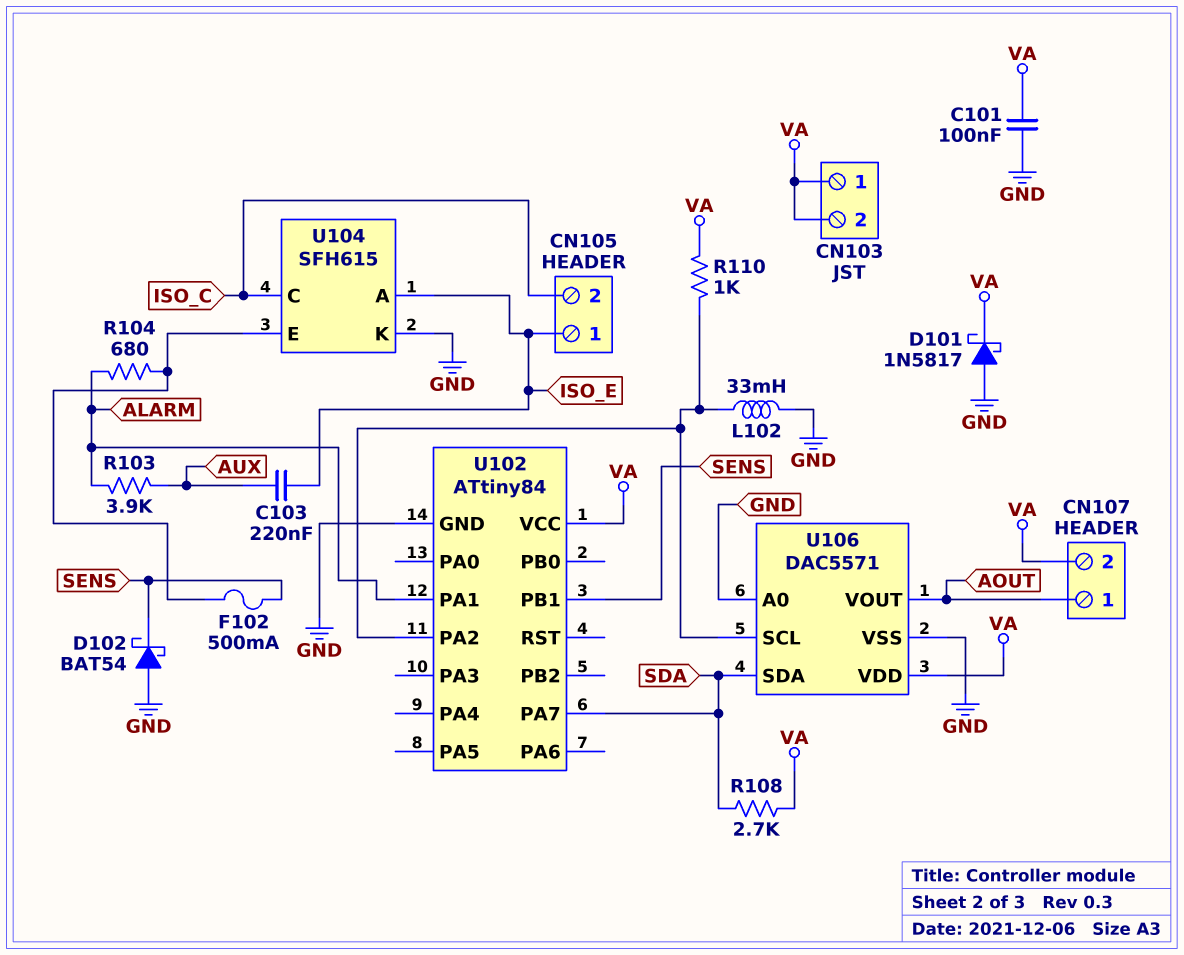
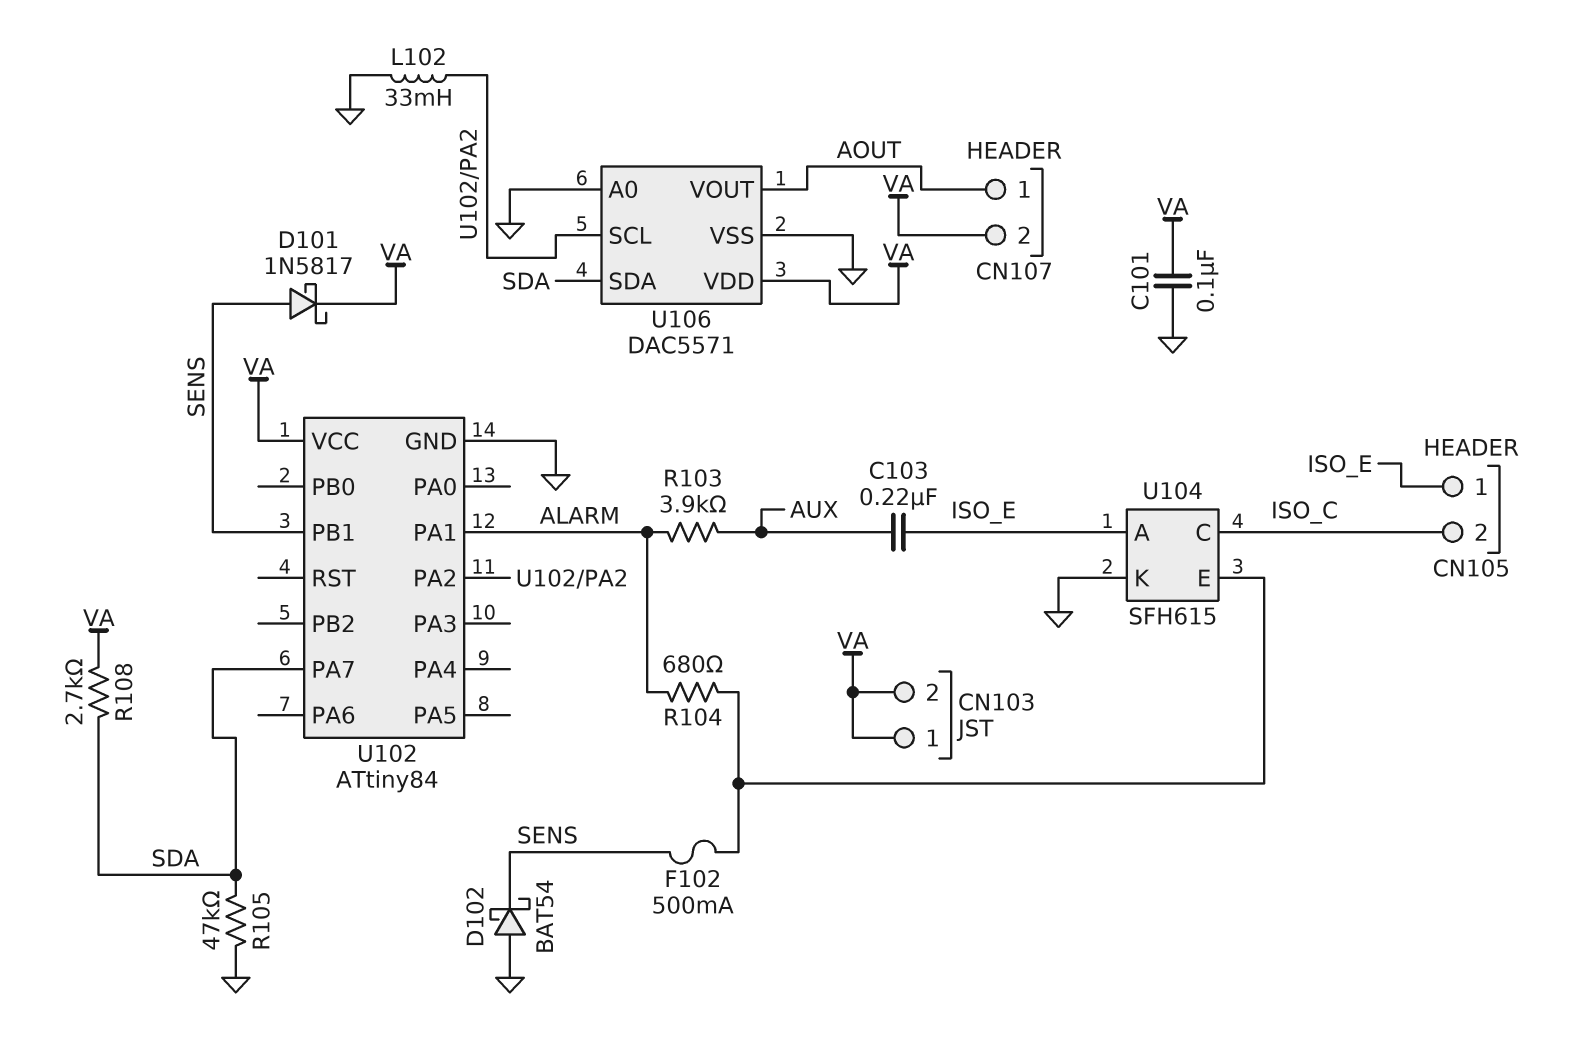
D101: schottky 1N5817 (A GND, K VA) -> schottky 1N5817 (A SENS, K VA)
R105: none -> 47k (GND, SDA)
R110: 1k (U102/PA2, VA) -> none

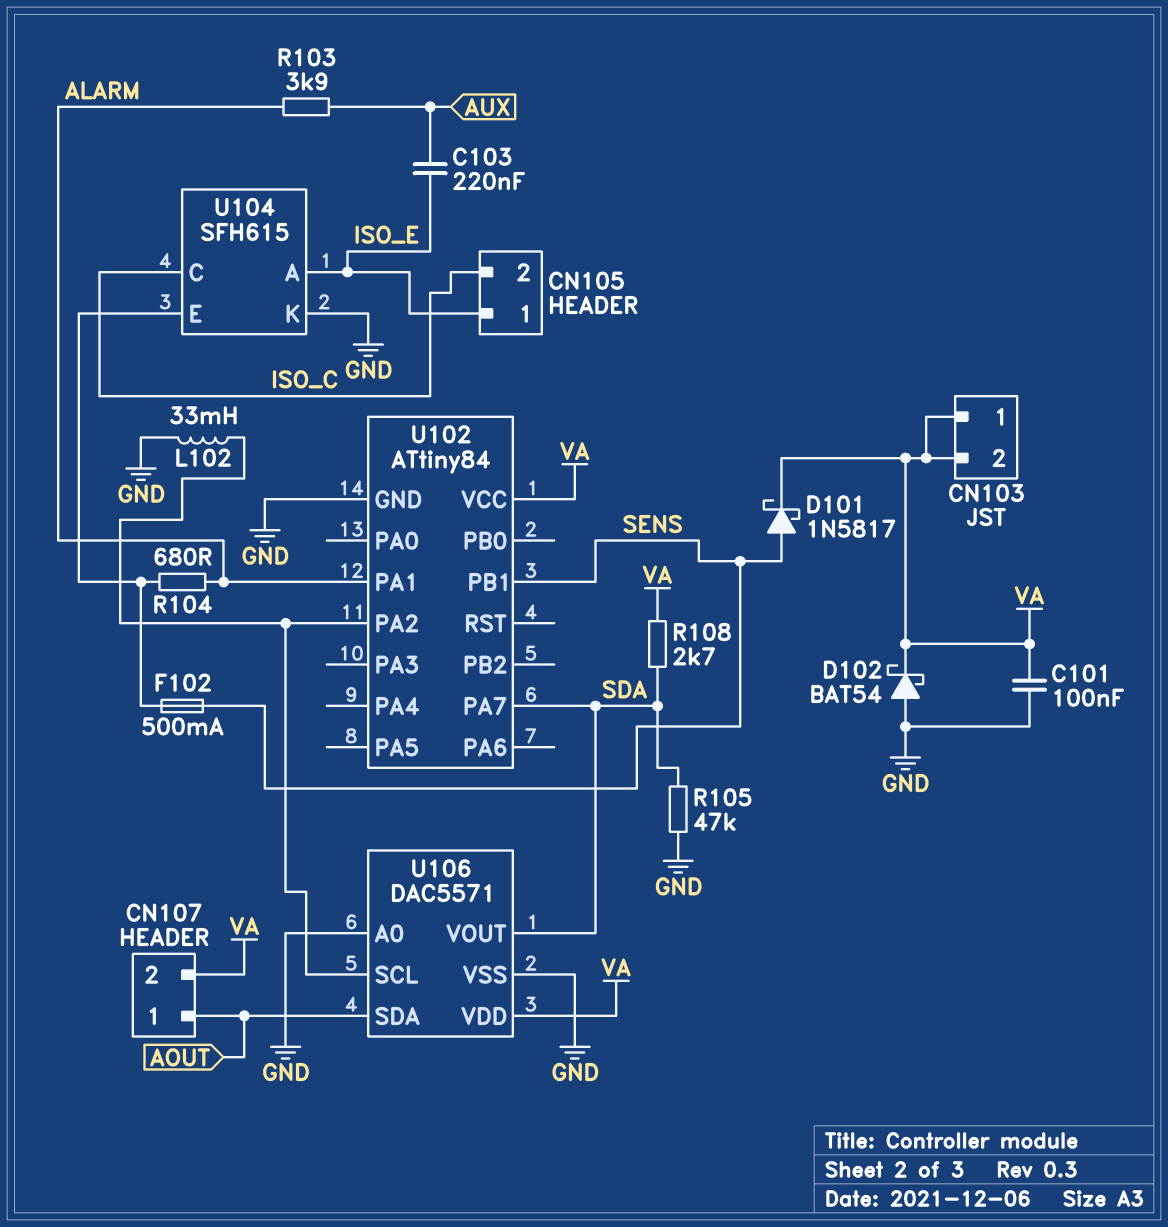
D102: schottky BAT54 (A GND, K SENS) -> schottky BAT54 (A GND, K VA)
U106 pin SDA: SDA -> AOUT
U106 pin VOUT: AOUT -> SDA

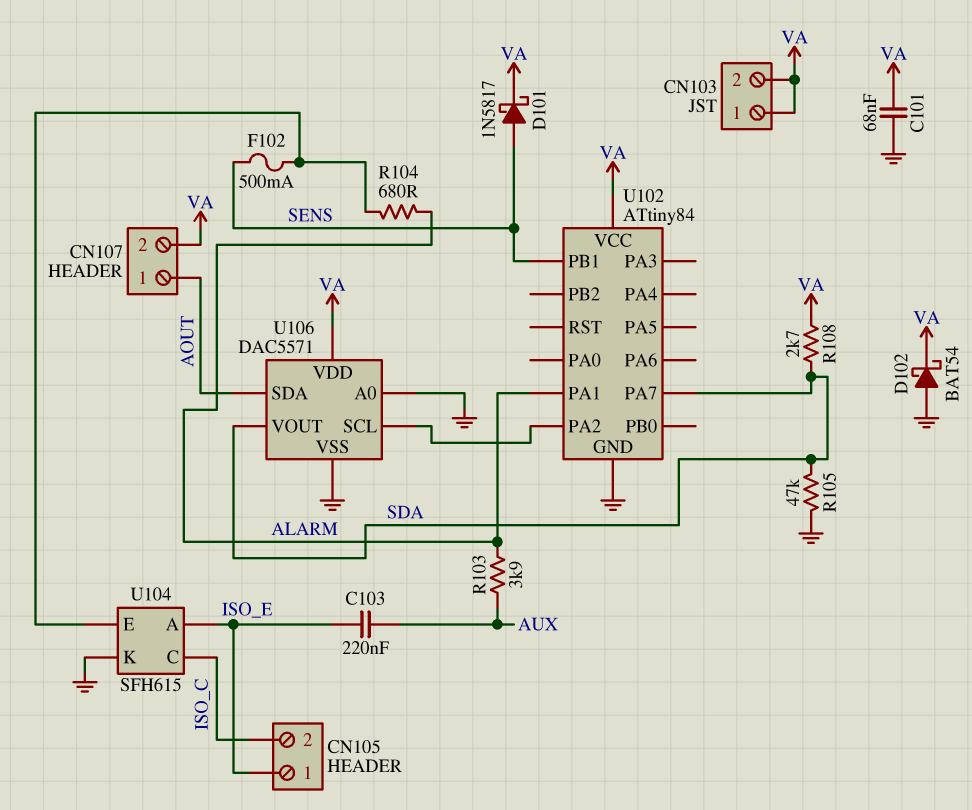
C101: 100nF (GND, VA) -> 68nF (GND, VA)
L102: 33mH (GND, U102/PA2) -> none

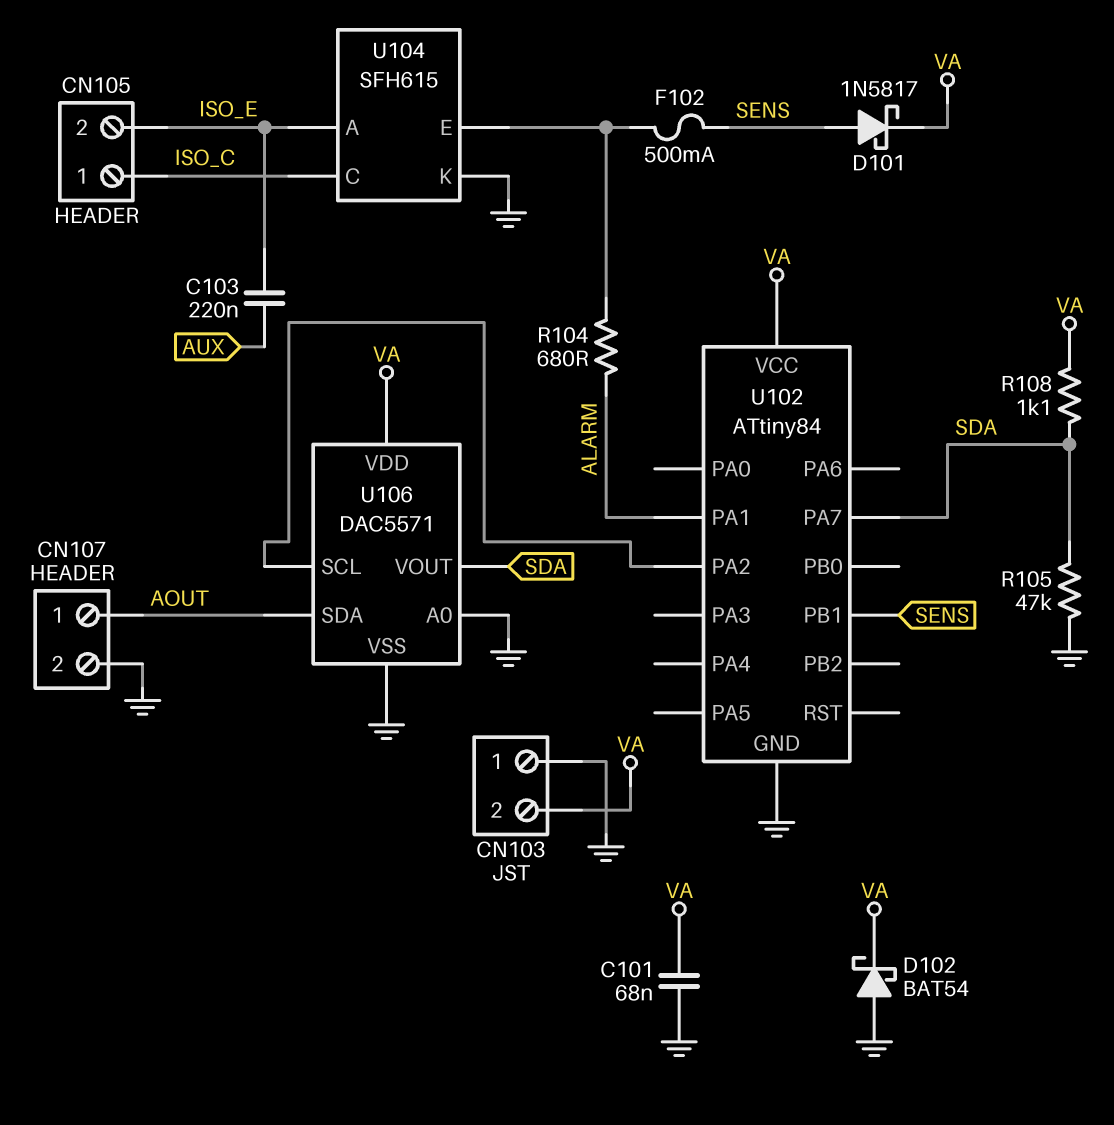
CN103 pin 1: VA -> GND
CN105 pin 1: ISO_E -> ISO_C
CN105 pin 2: ISO_C -> ISO_E
CN107 pin 2: VA -> GND
R103: 3.9k (ALARM, AUX) -> none
R108: 2.7k (SDA, VA) -> 1.1k (SDA, VA)

